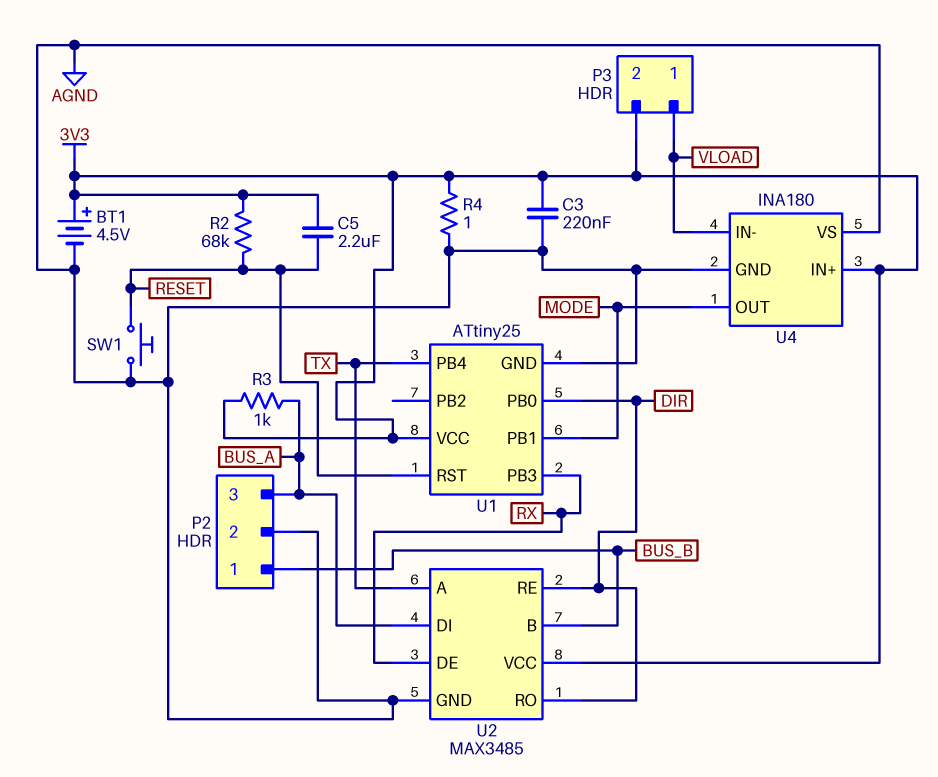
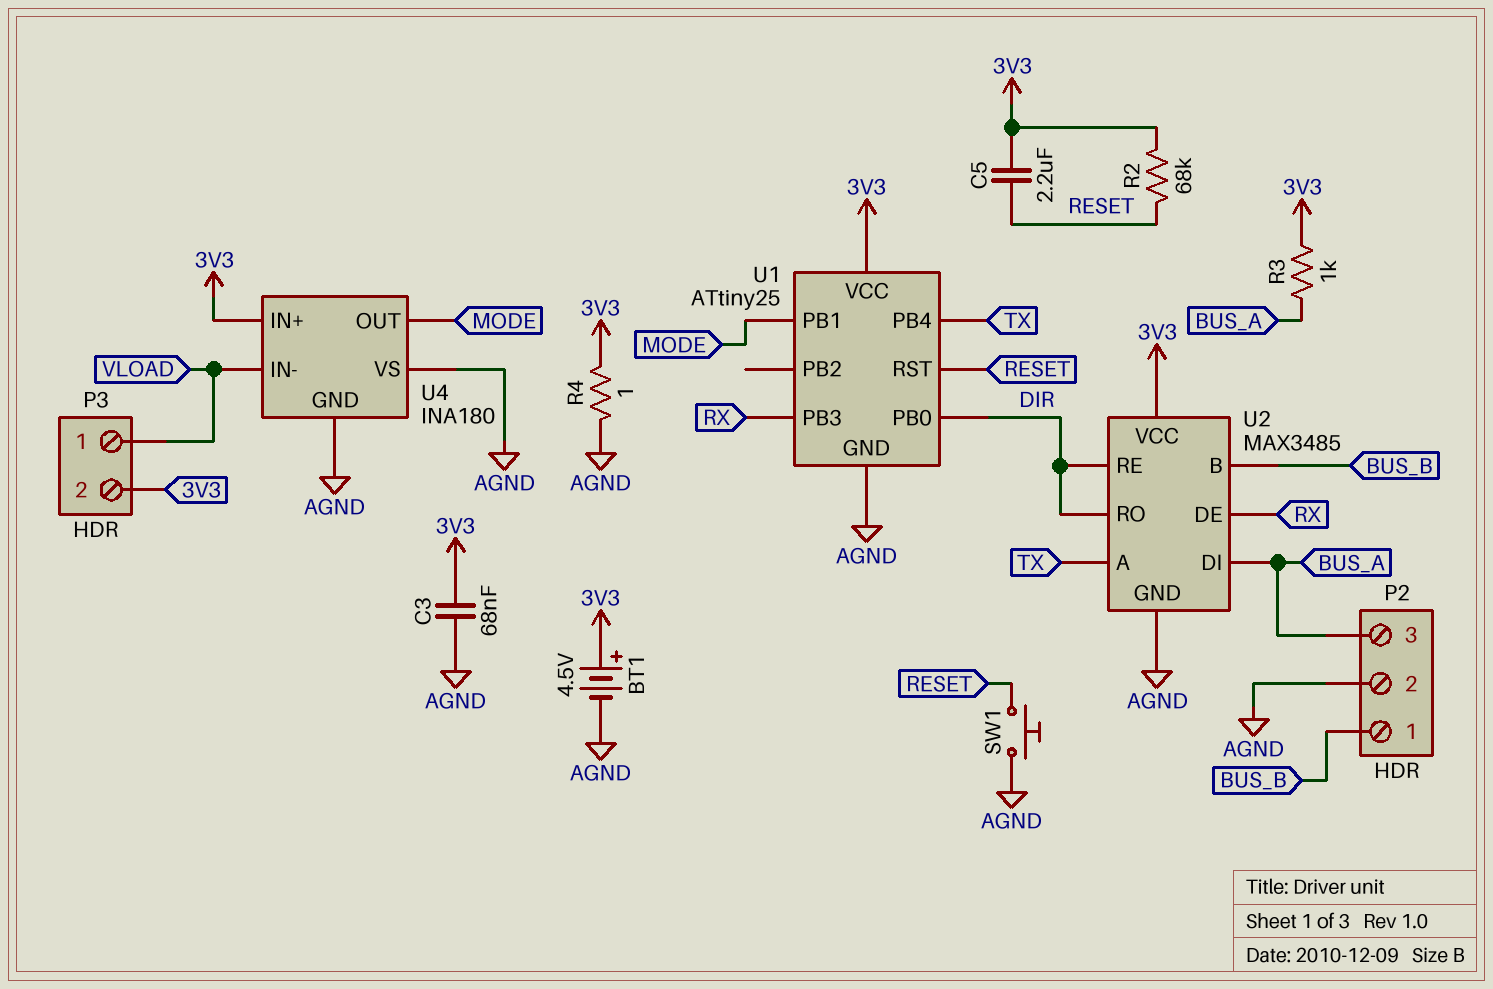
C3: 220nF (3V3, AGND) -> 68nF (3V3, AGND)

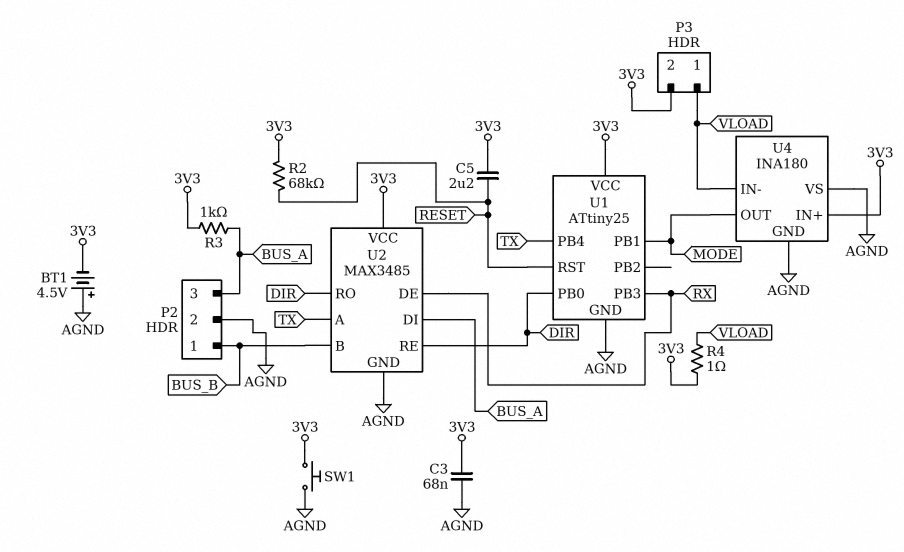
BT1: 4.5V (plus 3V3, minus AGND) -> 4.5V (plus AGND, minus 3V3)
R4: 1 (3V3, AGND) -> 1 (3V3, VLOAD)
SW1: button (AGND, RESET) -> button (3V3, AGND)

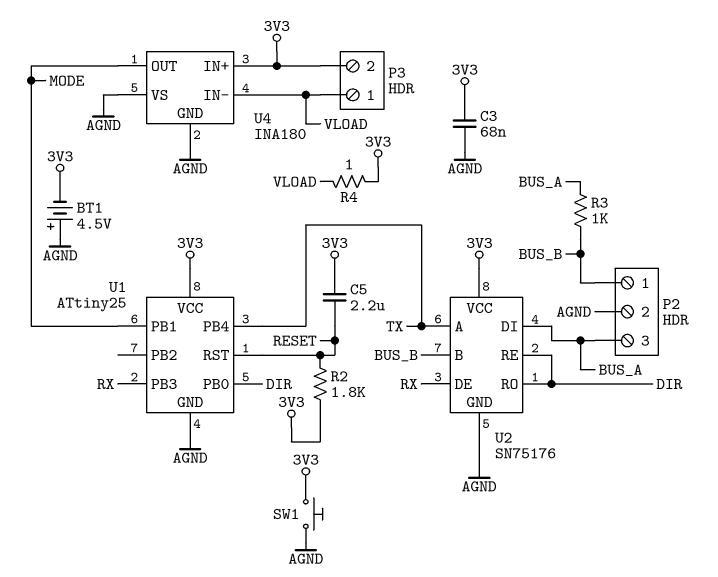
R2: 68k (3V3, RESET) -> 1.8k (3V3, RESET)
R3: 1k (3V3, BUS_A) -> 1k (BUS_A, BUS_B)
U2: MAX3485 -> SN75176

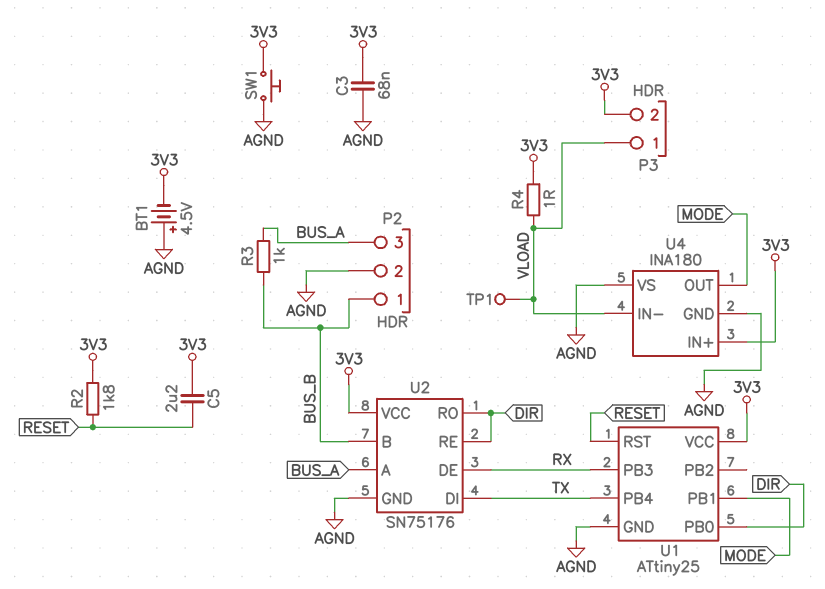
TP1: none -> test point (VLOAD)
U2 pin A: TX -> BUS_A
U2 pin DI: BUS_A -> TX

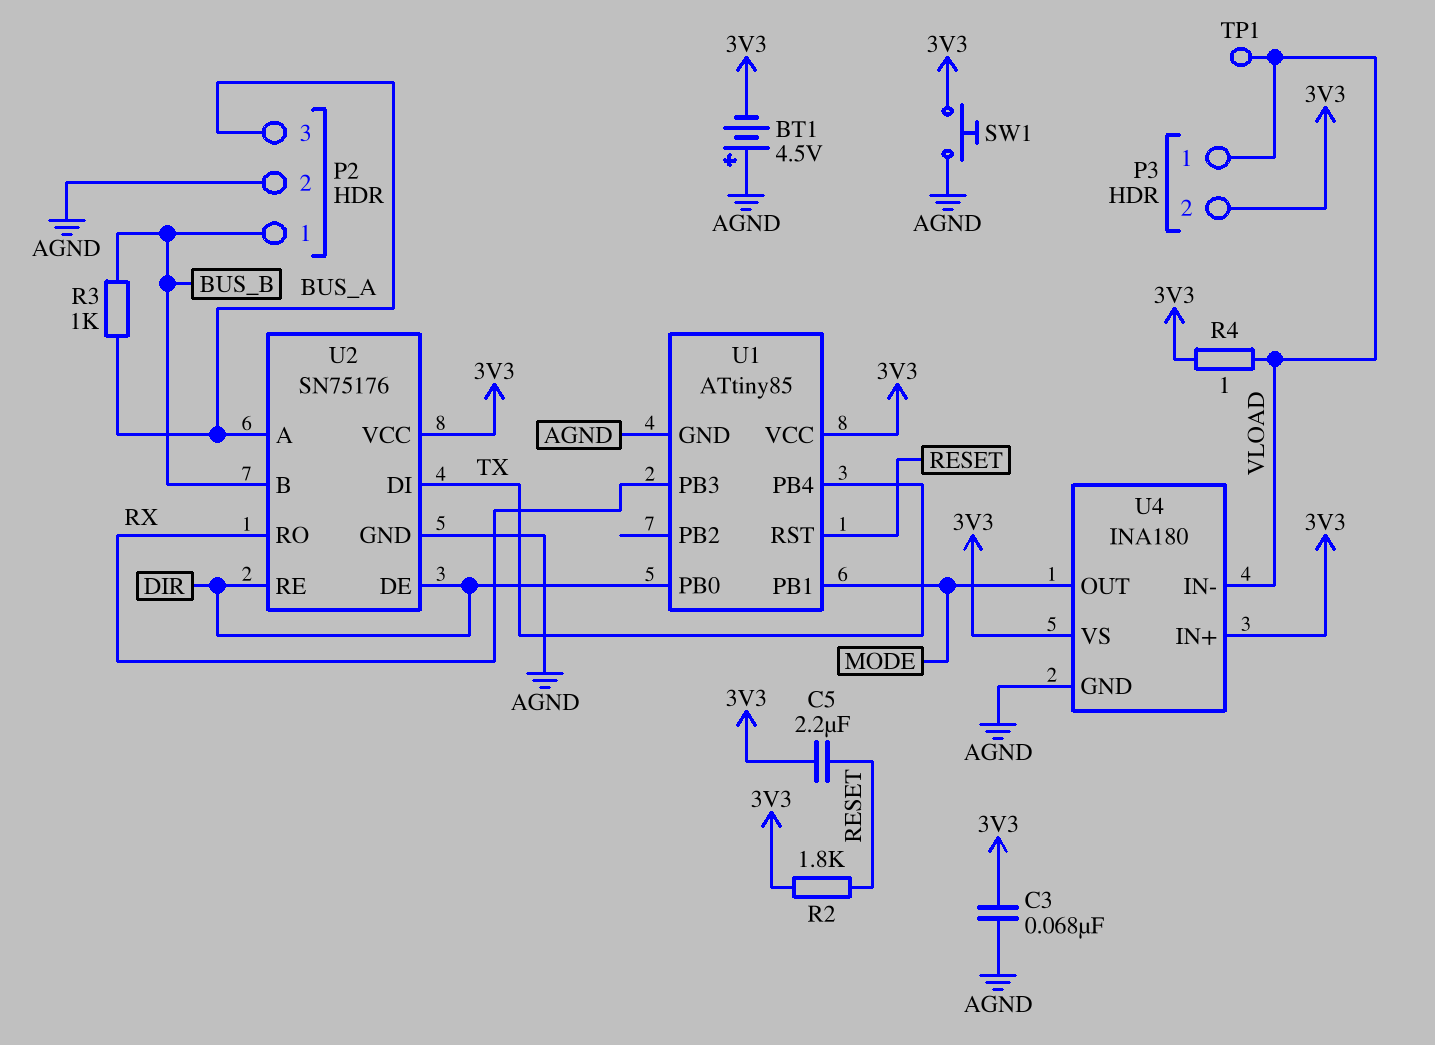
U1: ATtiny25 -> ATtiny85
U2 pin DE: RX -> DIR
U2 pin RO: DIR -> RX
U4 pin VS: AGND -> 3V3

